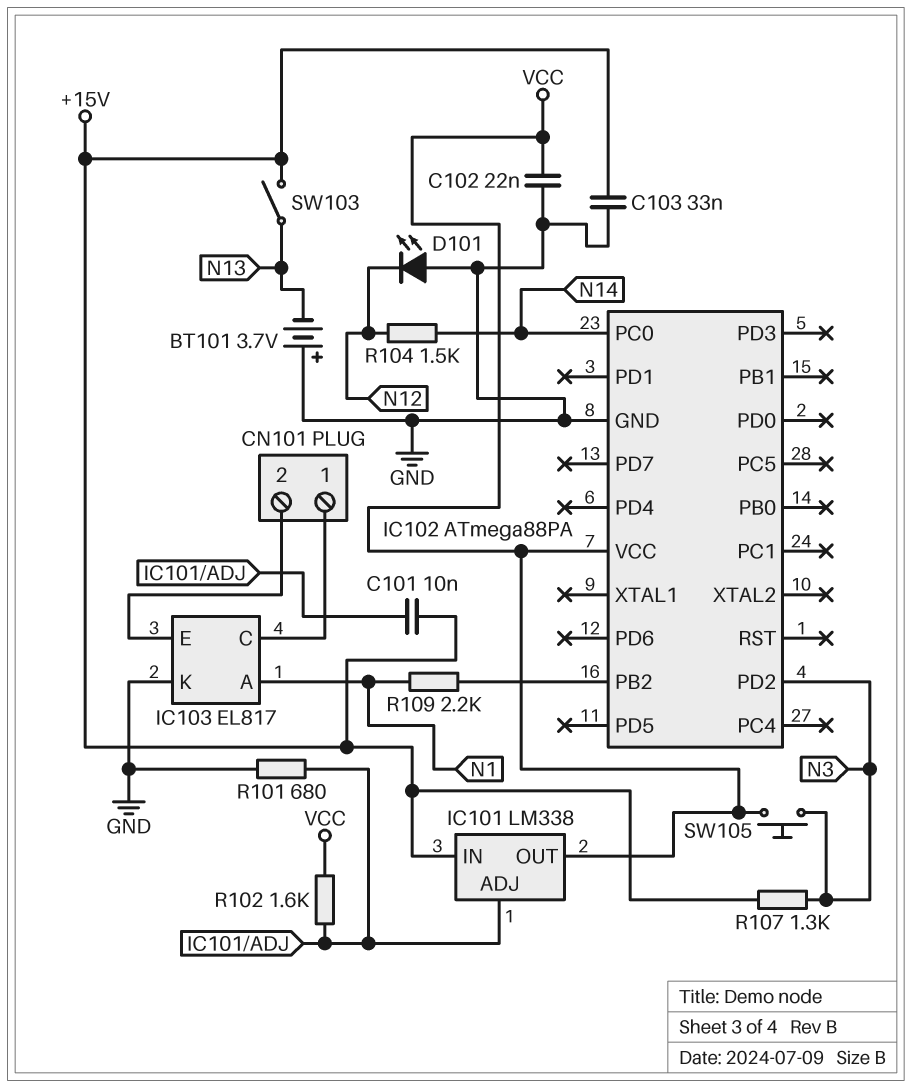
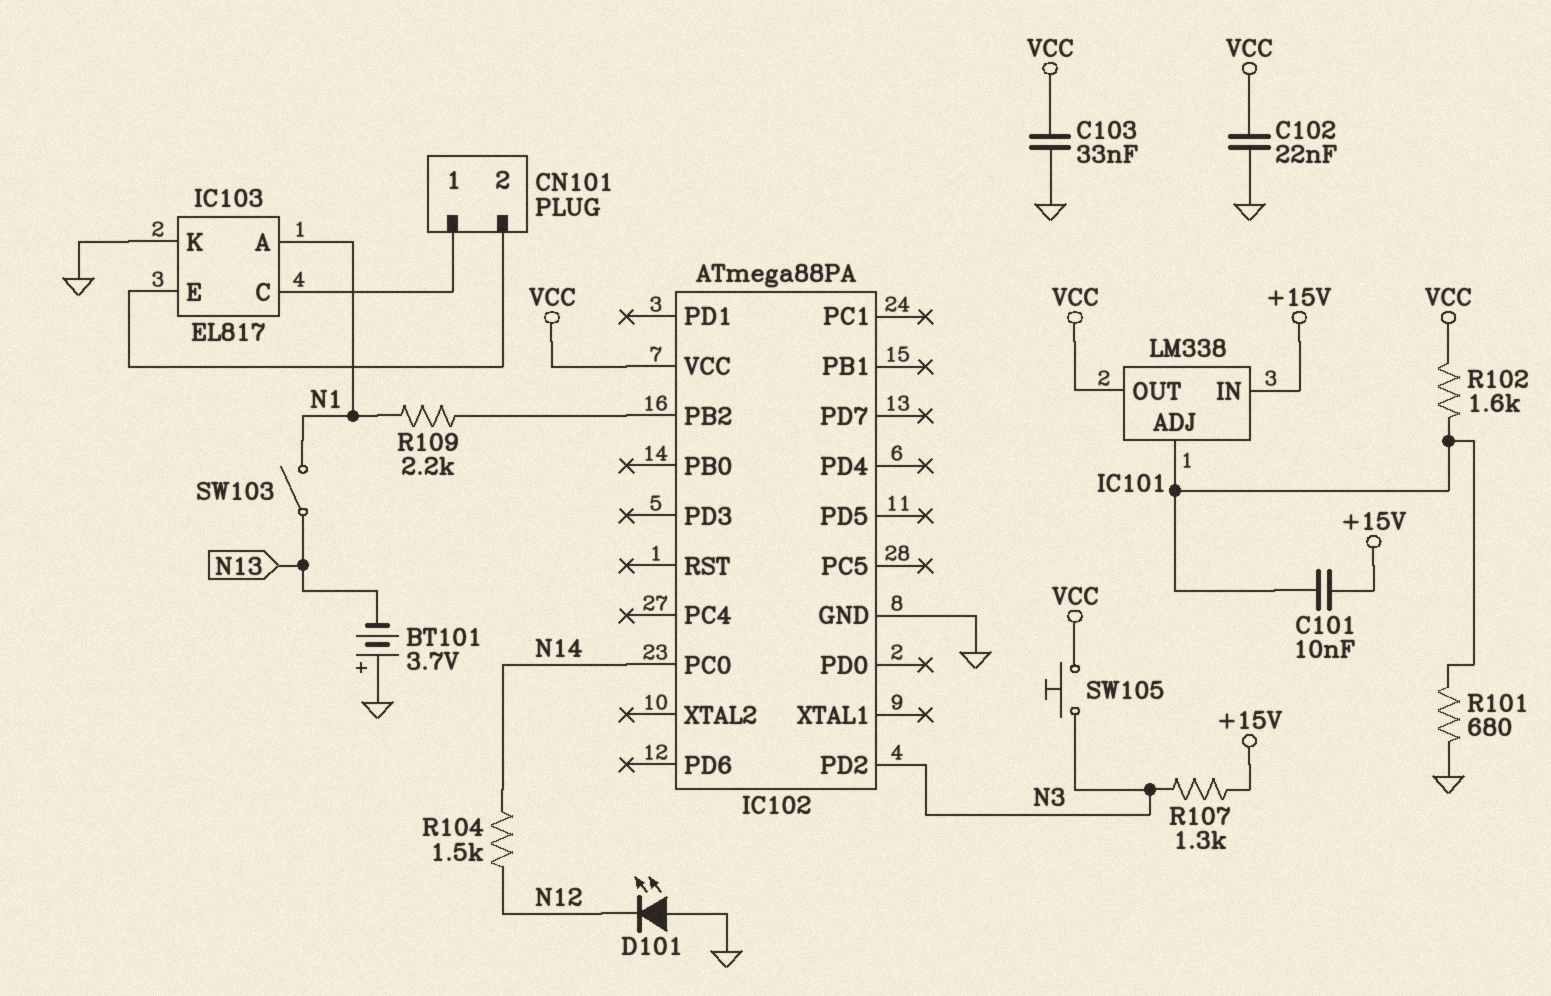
C103: 33nF (+15V, GND) -> 33nF (GND, VCC)
SW103: switch (+15V, N13) -> switch (N1, N13)

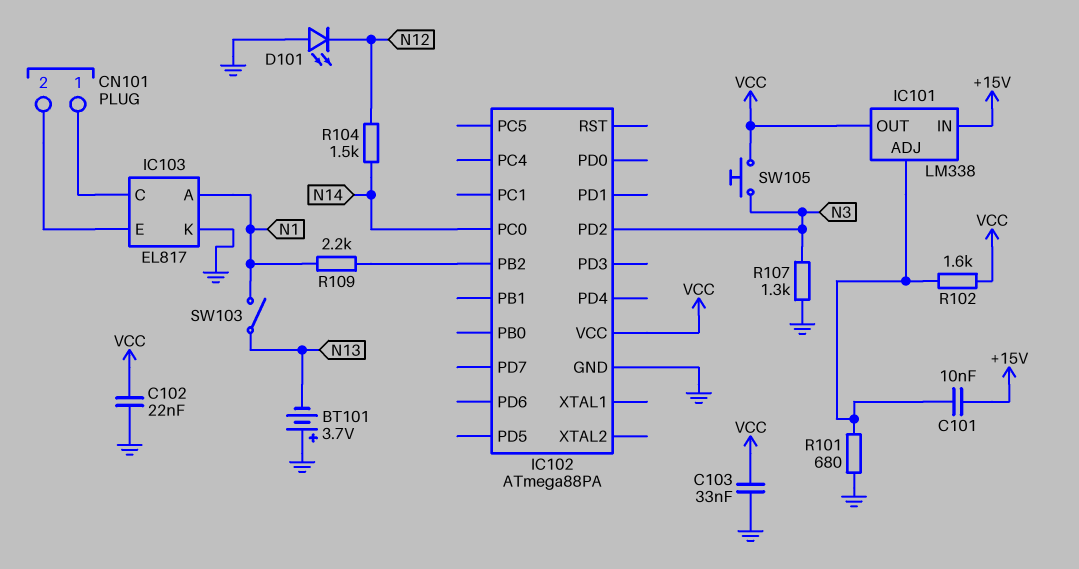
R107: 1.3k (+15V, N3) -> 1.3k (GND, N3)

